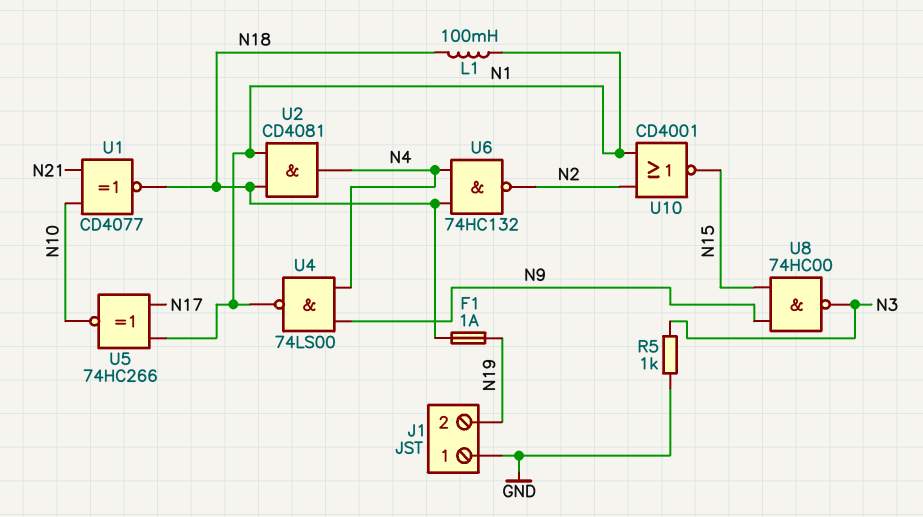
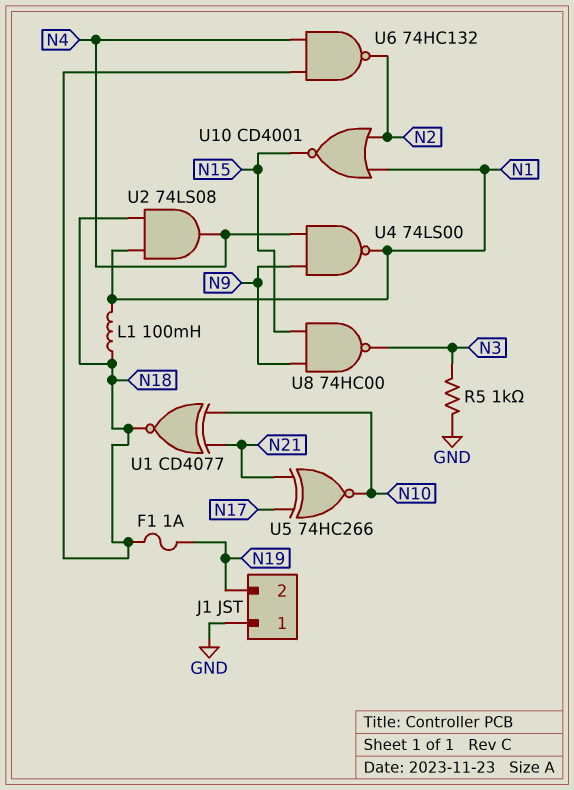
U2: AND CD4081 (in N1, in N18, out N4) -> AND 74LS08 (in N1, in N18, out N4)
U5: XNOR 74HC266 (in N1, in N17, out N10) -> XNOR 74HC266 (in N17, in N21, out N10)

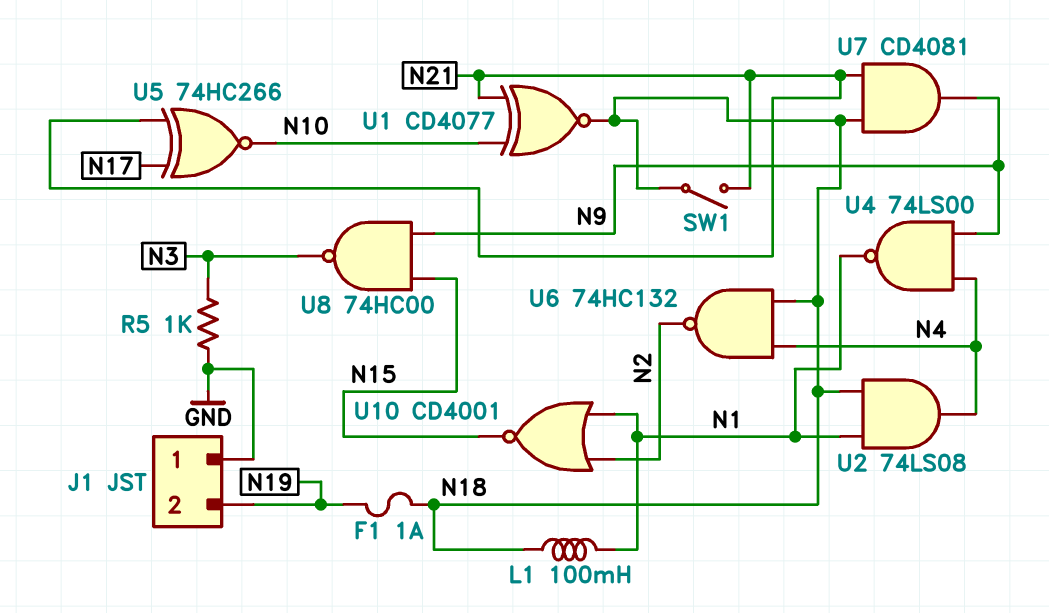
SW1: none -> switch (N18, N21)
U7: none -> AND CD4081 (in N18, in N21, out N9)

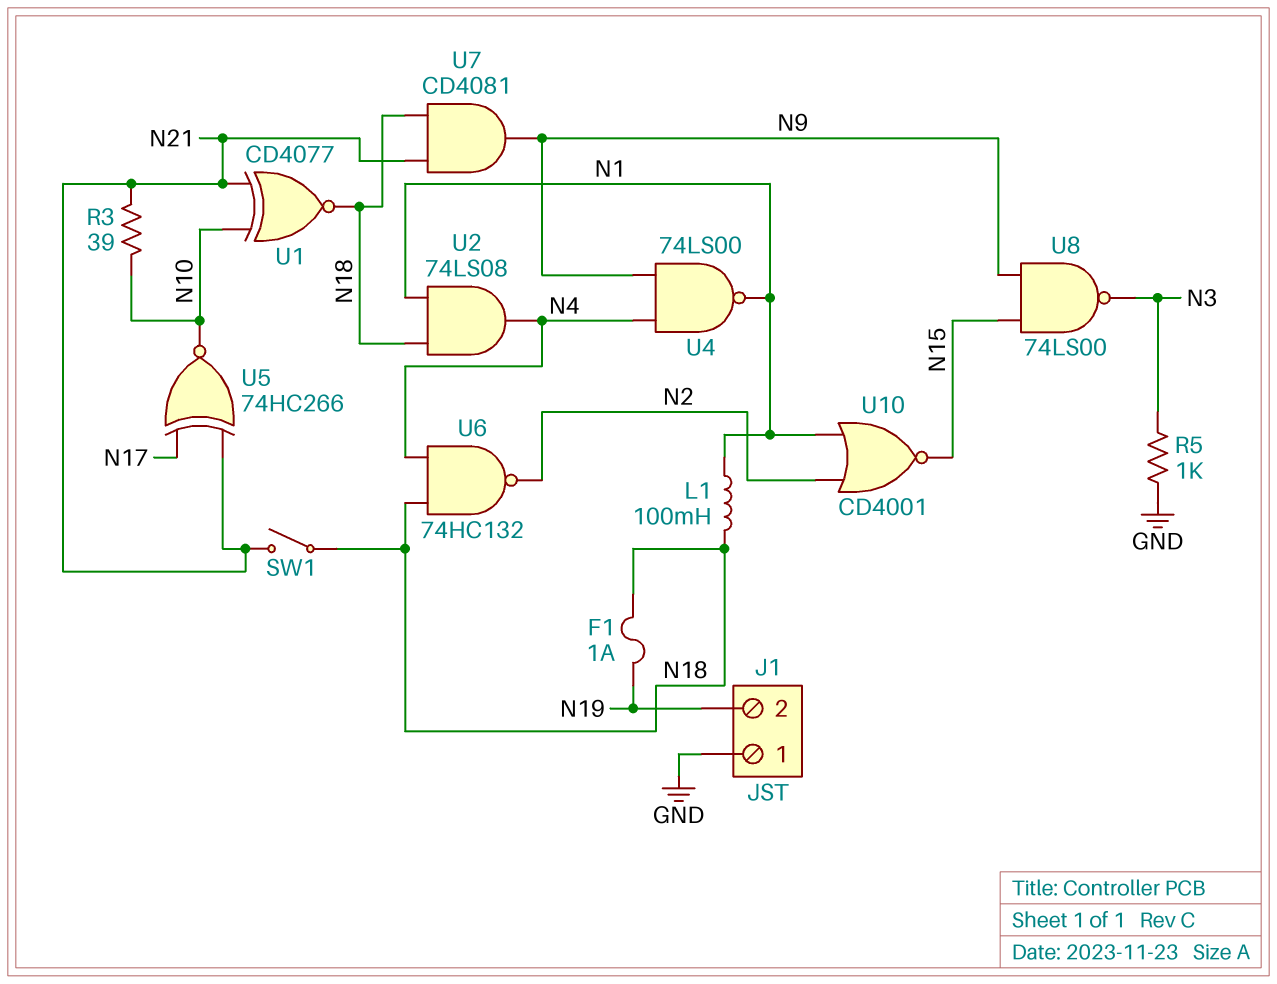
R3: none -> 39 (N10, N21)
U8: NAND 74HC00 (in N9, in N15, out N3) -> NAND 74LS00 (in N9, in N15, out N3)

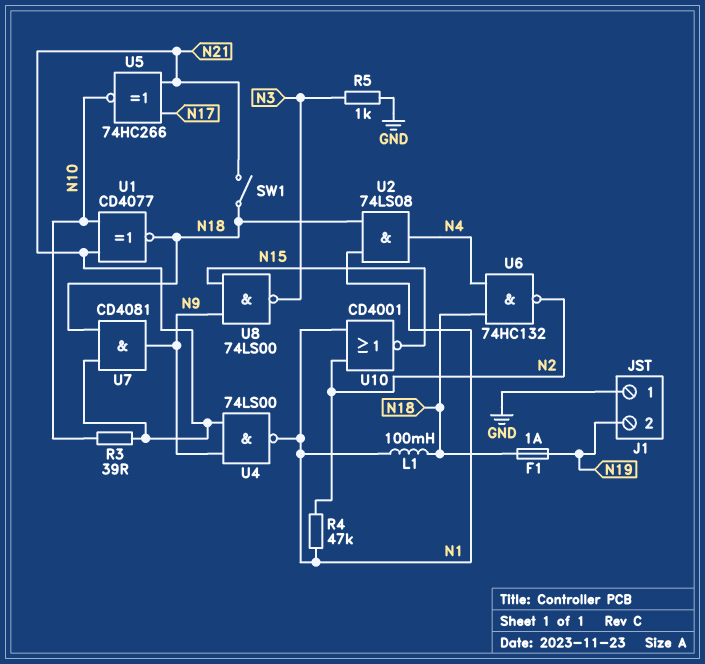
R4: none -> 47k (N1, N2)
U4: NAND 74LS00 (in N4, in N9, out N1) -> NAND 74LS00 (in N9, in N21, out N1)

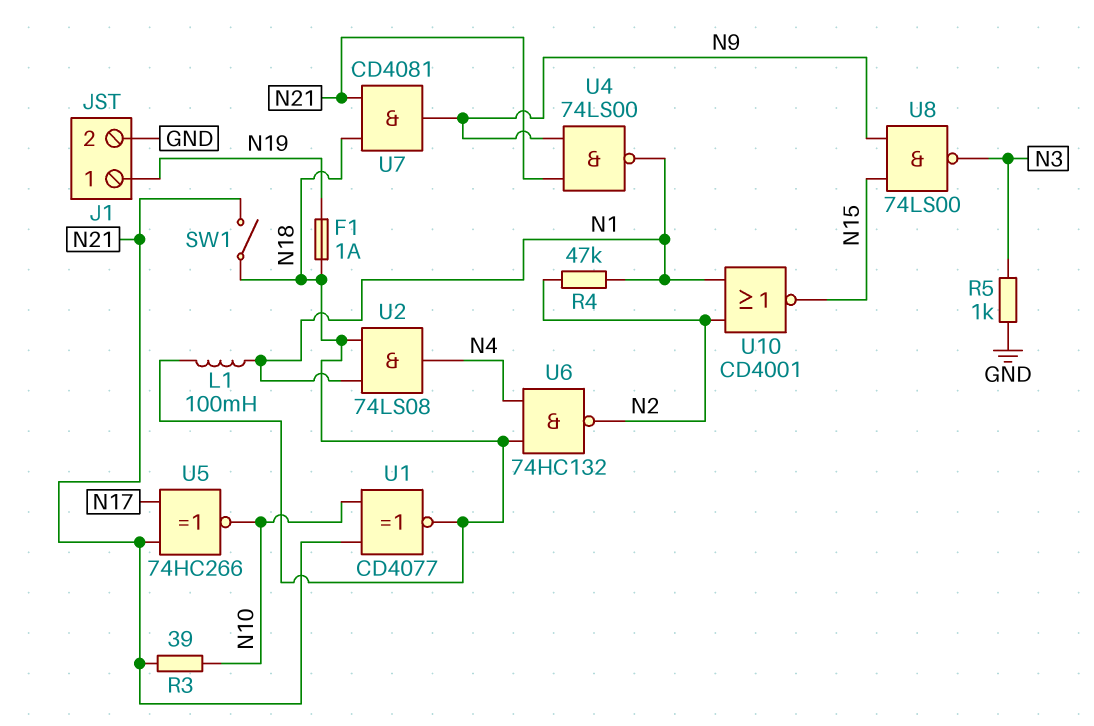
J1 pin 1: GND -> N19
J1 pin 2: N19 -> GND

